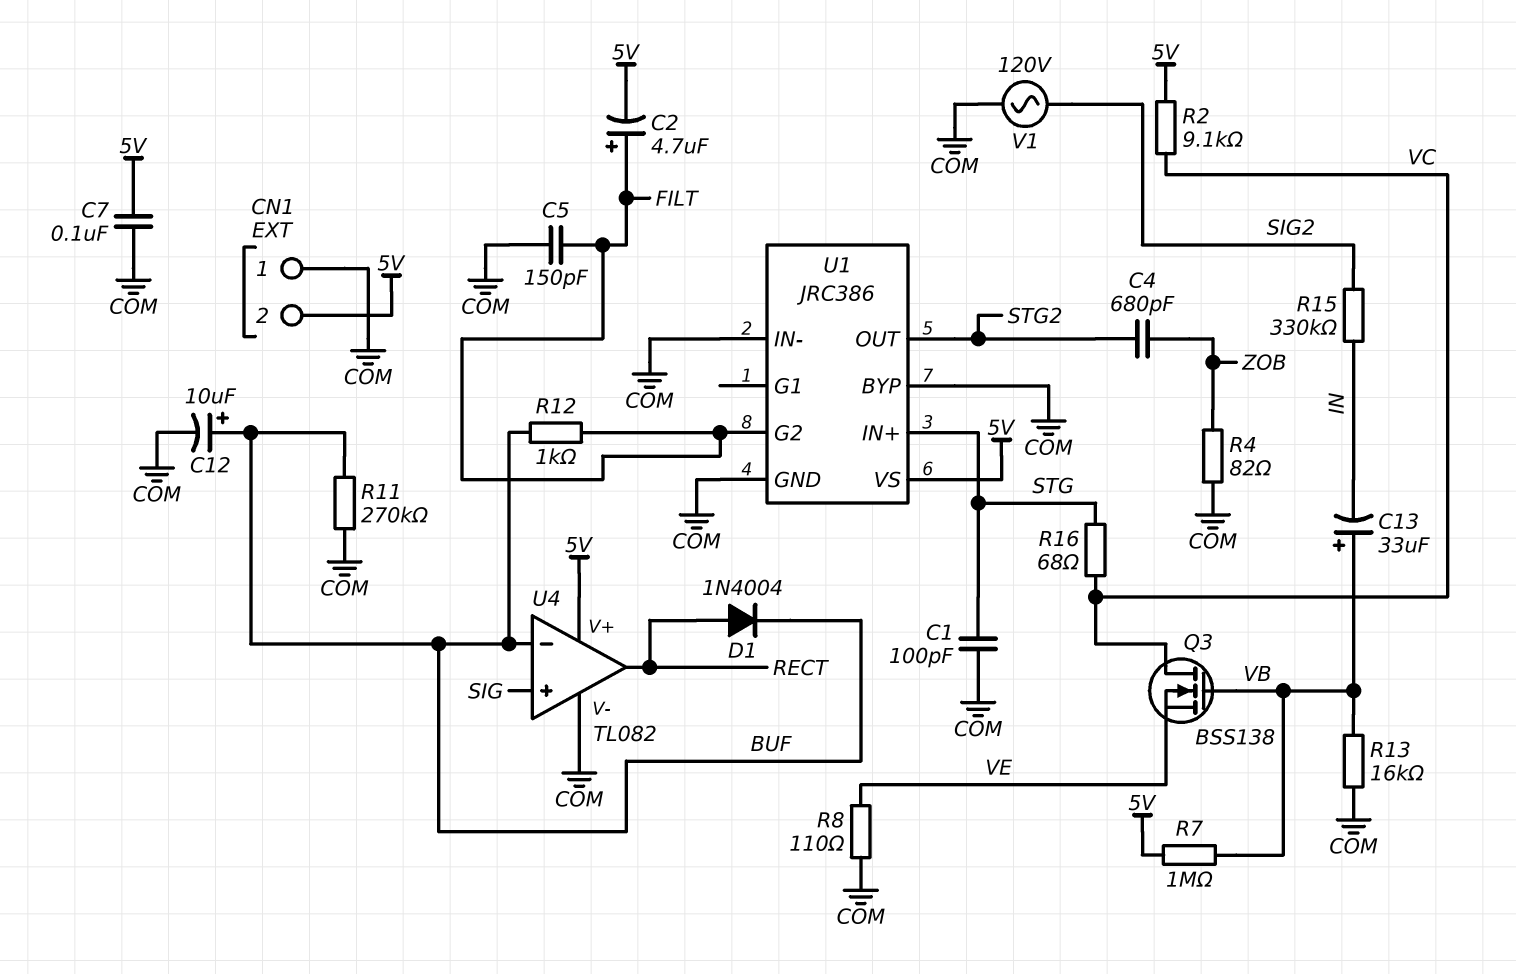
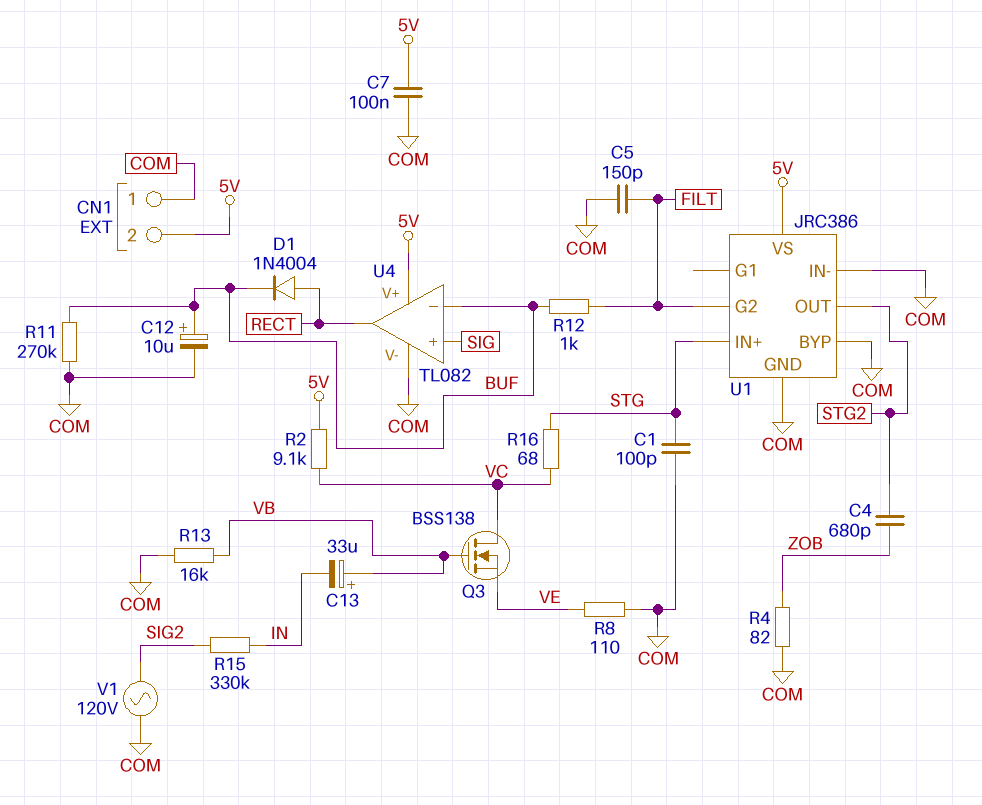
C2: 4.7uF (plus FILT, minus 5V) -> none
R7: 1M (5V, VB) -> none

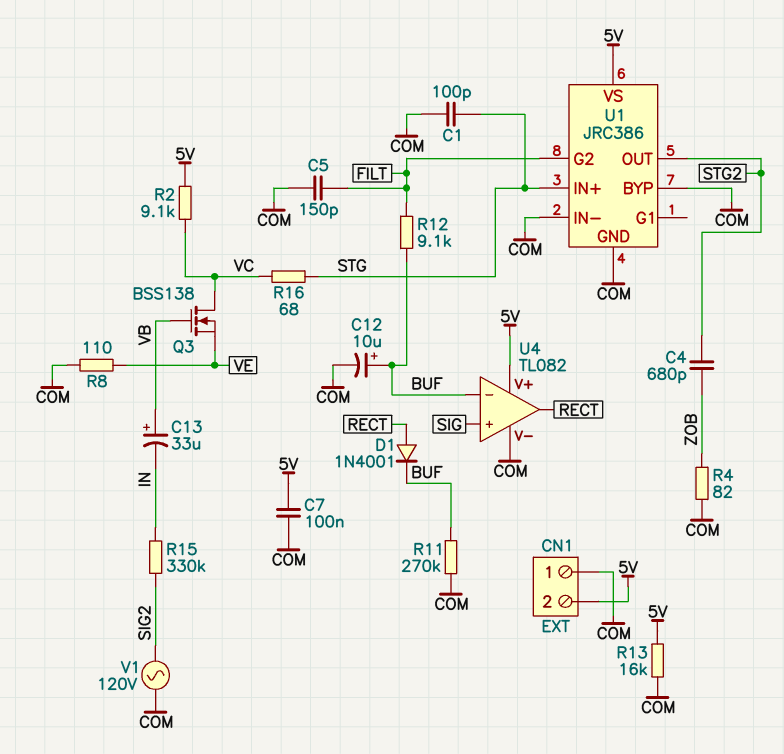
D1: diode 1N4004 (A RECT, K BUF) -> diode 1N4001 (A RECT, K BUF)
R12: 1k (BUF, FILT) -> 9.1k (BUF, FILT)
R13: 16k (COM, VB) -> 16k (5V, COM)

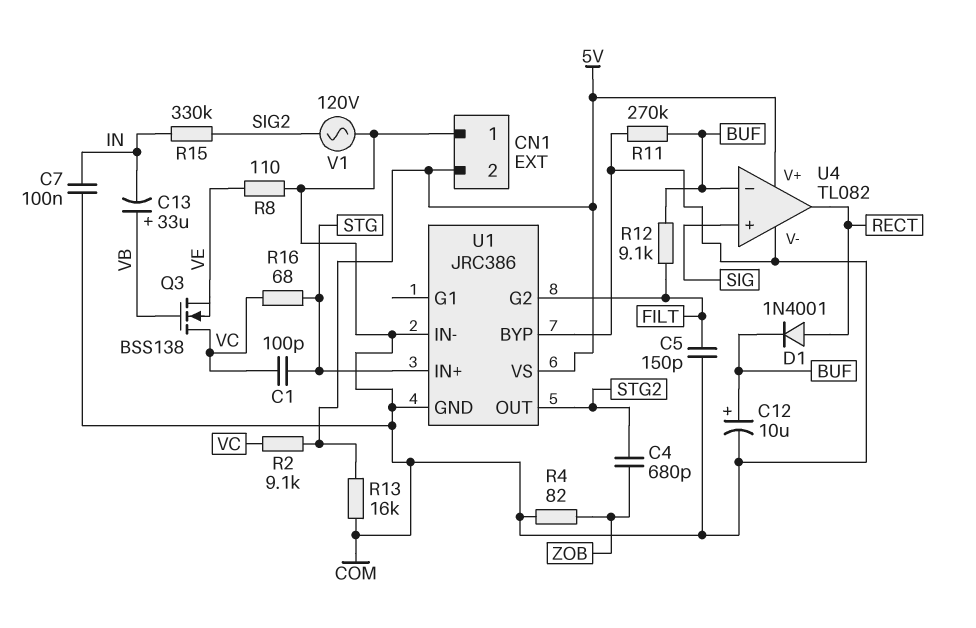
C1: 100pF (COM, STG) -> 100pF (STG, VC)
C7: 100nF (5V, COM) -> 100nF (COM, IN)

